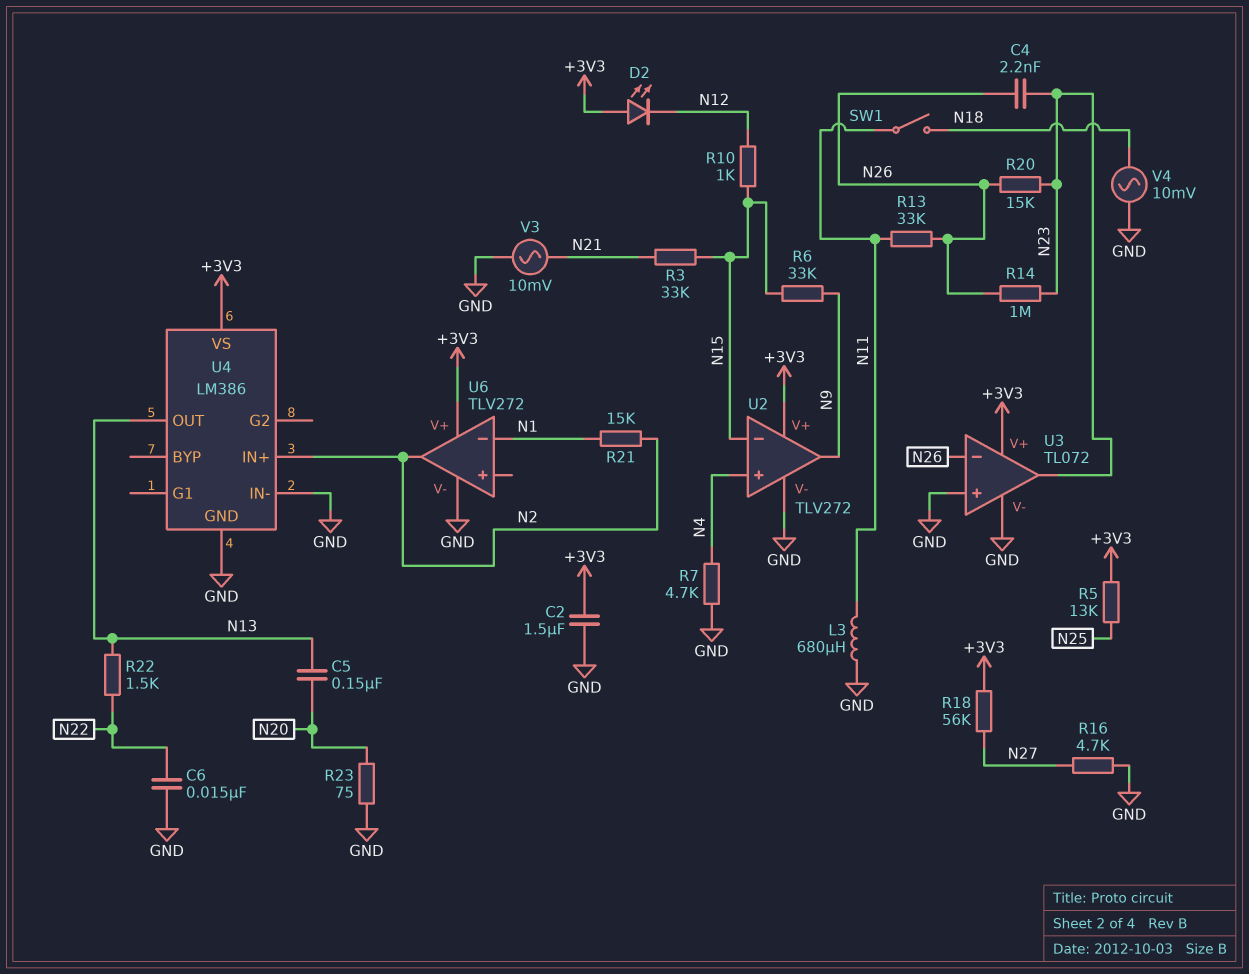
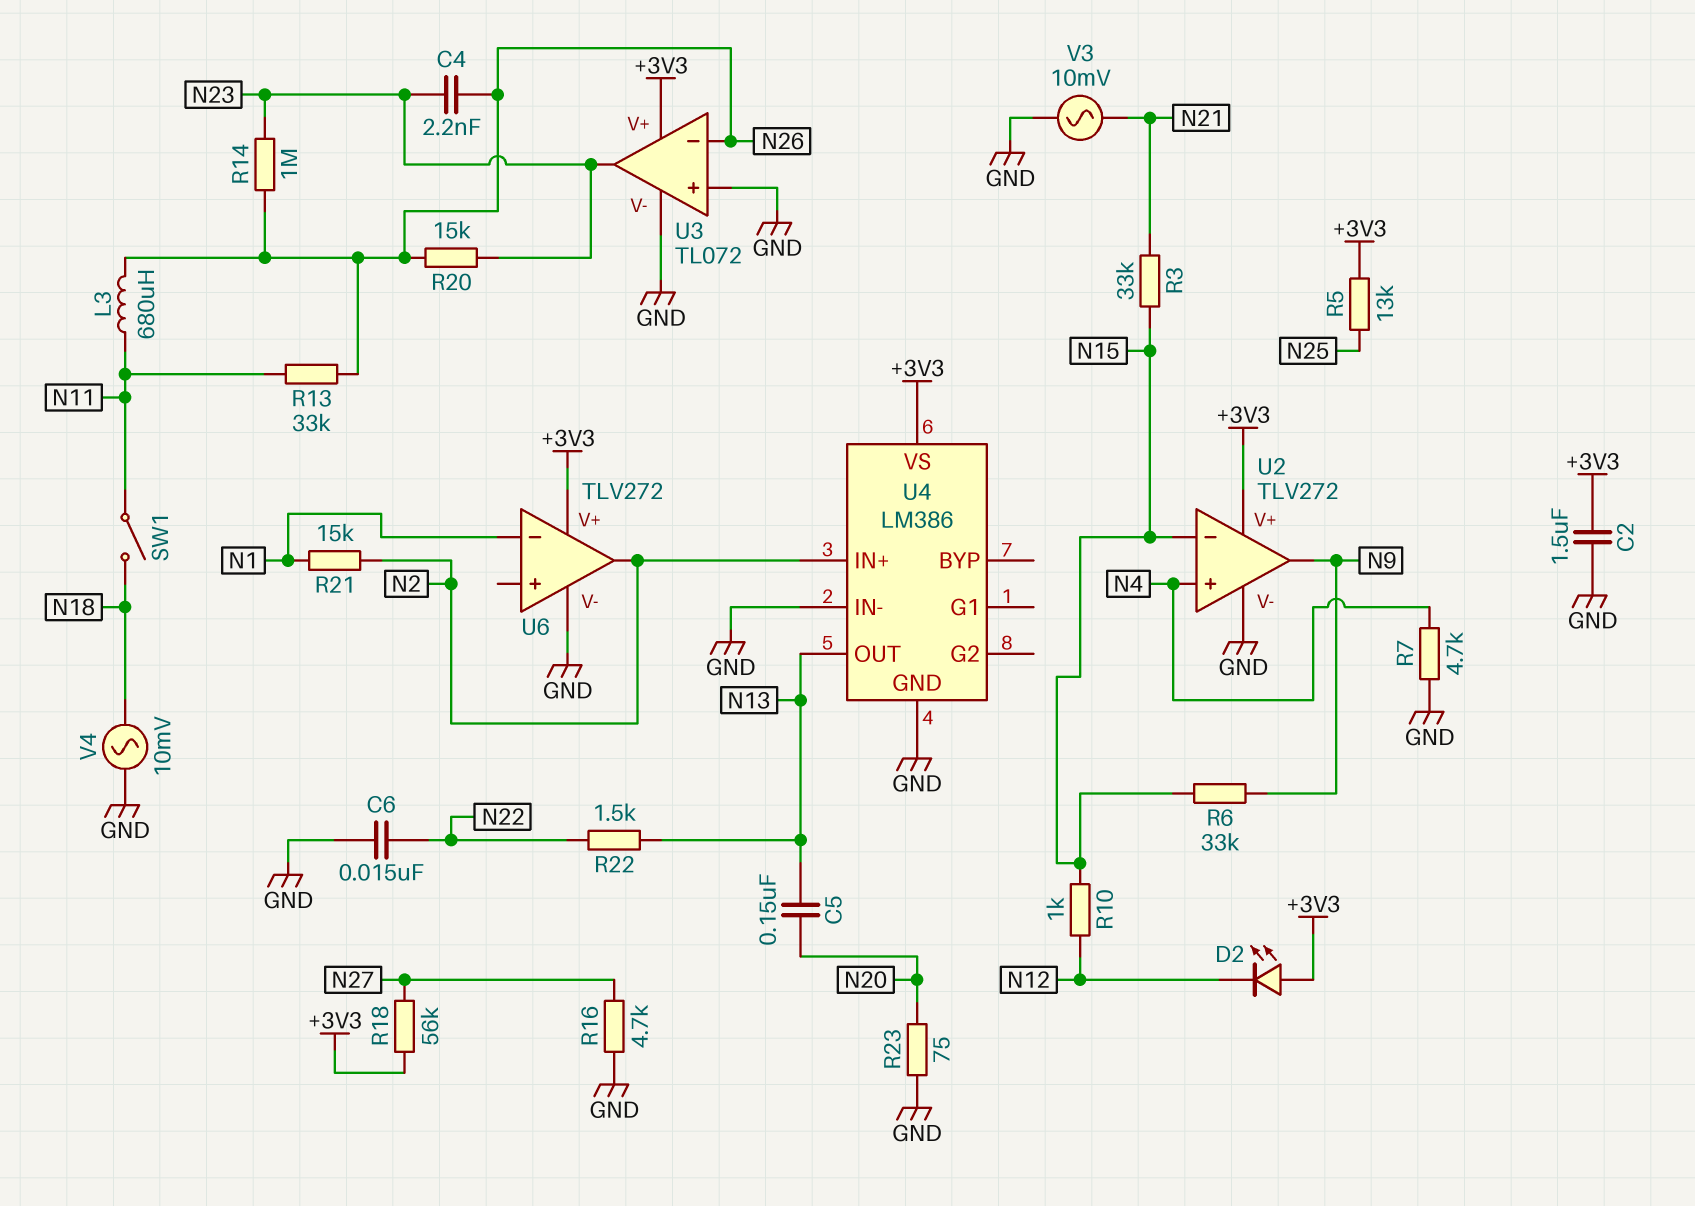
L3: 680uH (GND, N11) -> 680uH (N11, N26)

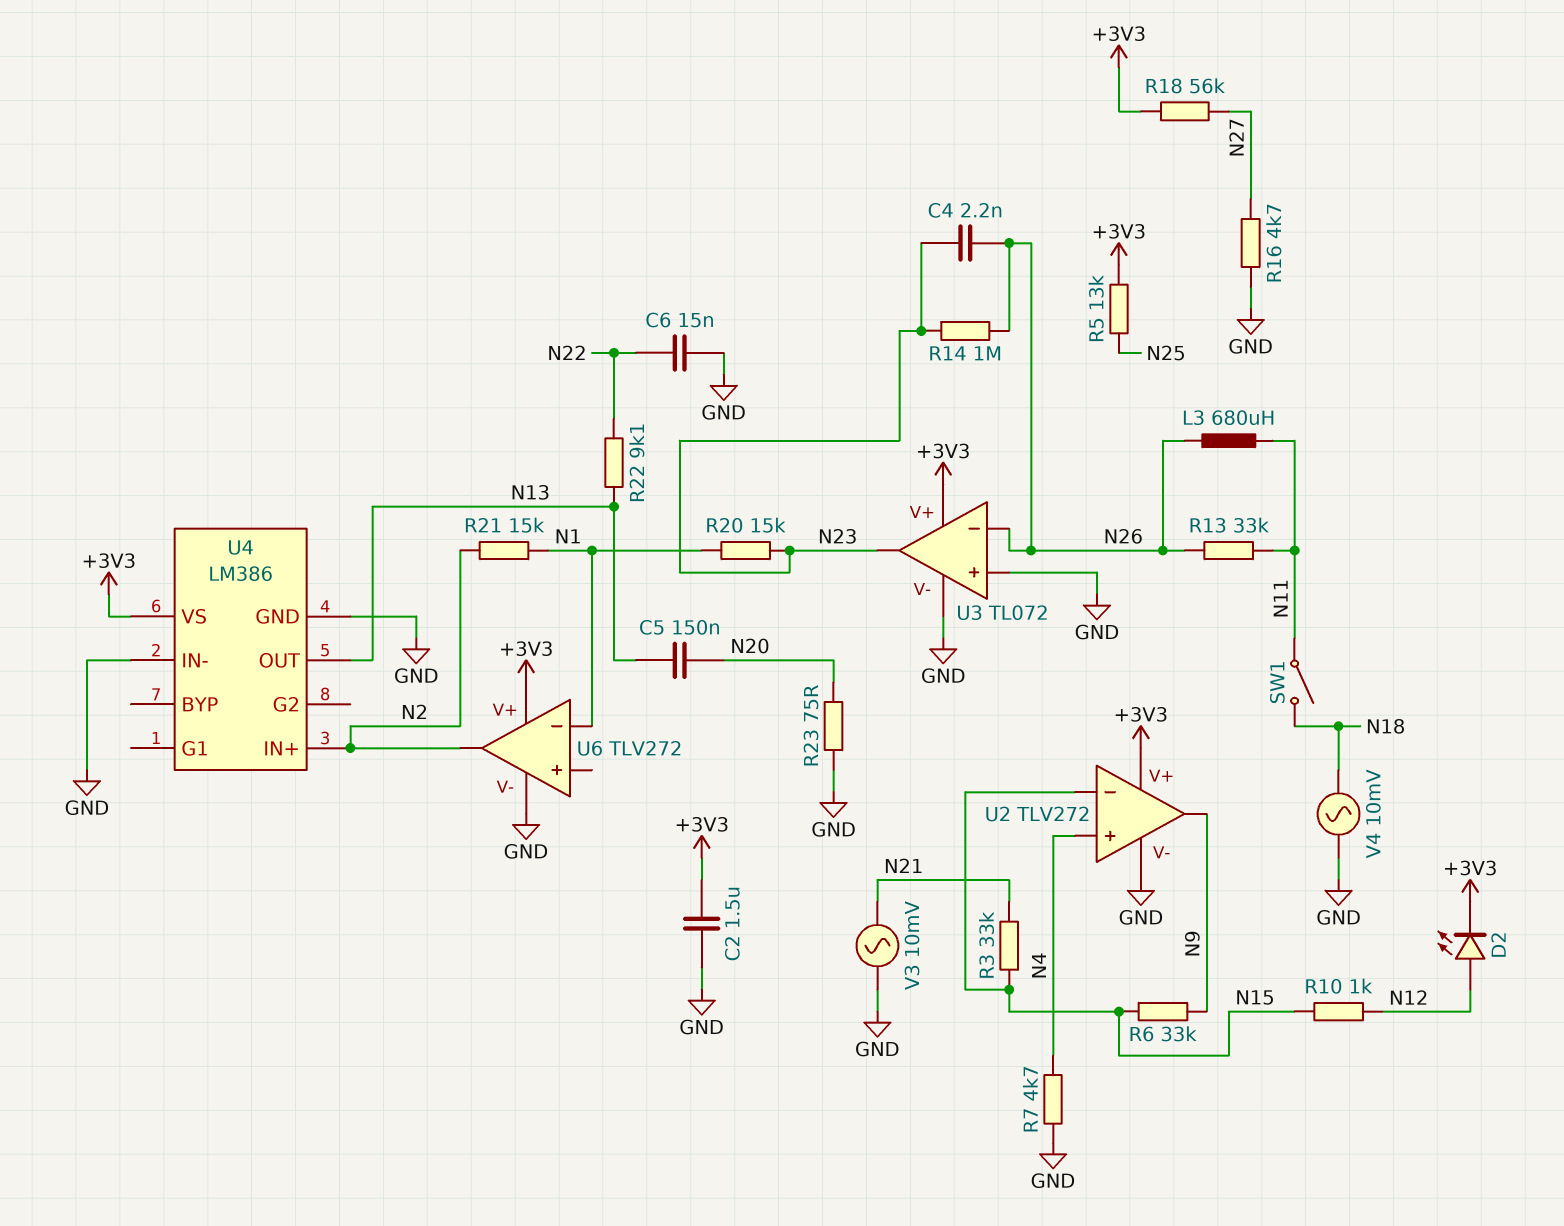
D2: LED (A +3V3, K N12) -> LED (A N12, K +3V3)
R20: 15k (N23, N26) -> 15k (N1, N23)
R22: 1.5k (N13, N22) -> 9.1k (N13, N22)

